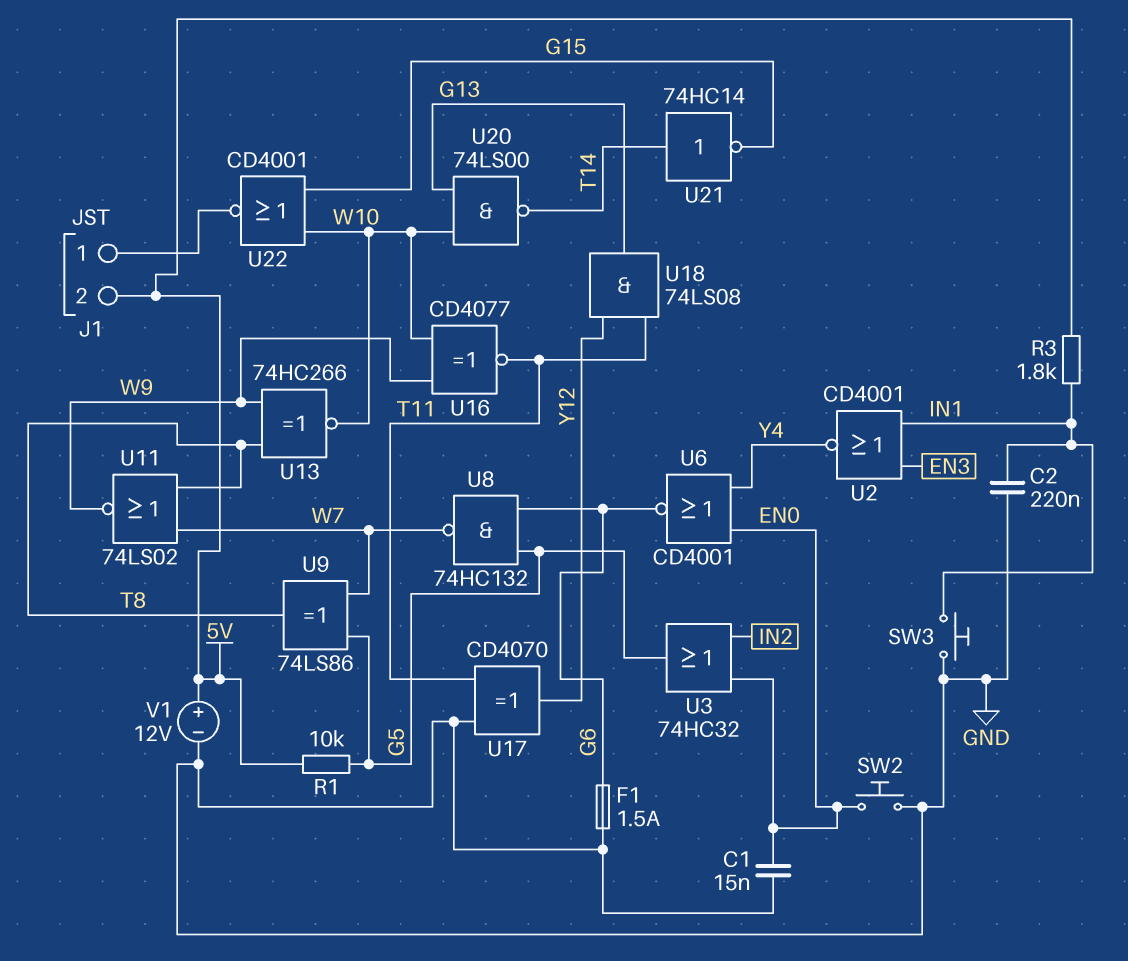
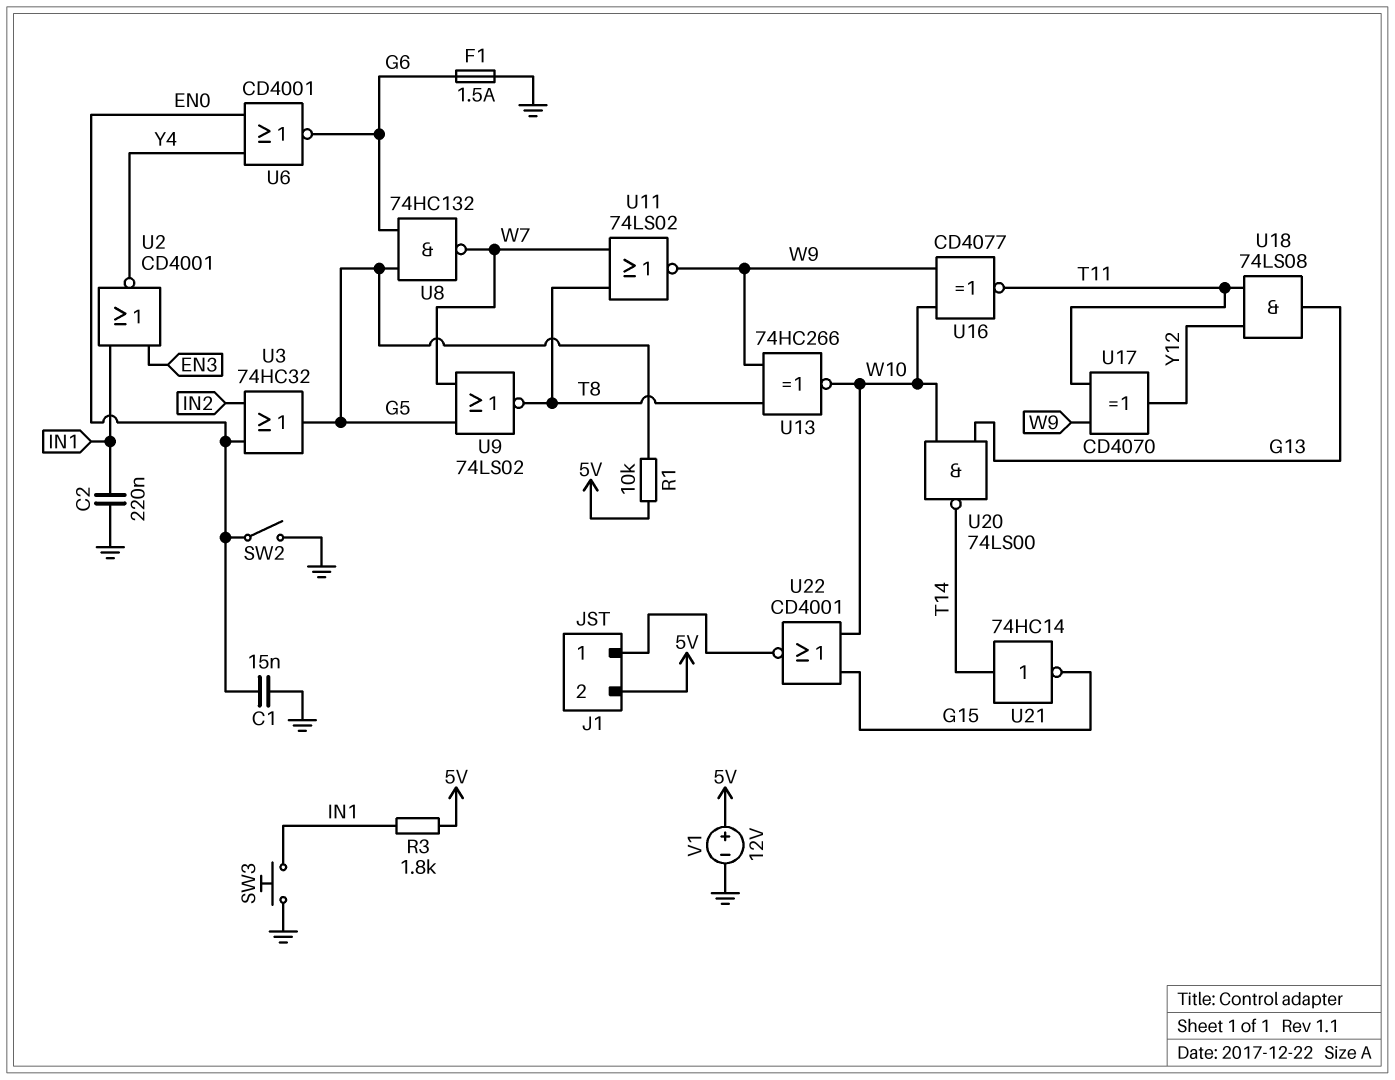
SW2: button (EN0, GND) -> switch (EN0, GND)
U9: XOR 74LS86 (in G5, in W7, out T8) -> NOR 74LS02 (in G5, in W7, out T8)
U17: XOR CD4070 (in GND, in T11, out Y12) -> XOR CD4070 (in T11, in W9, out Y12)

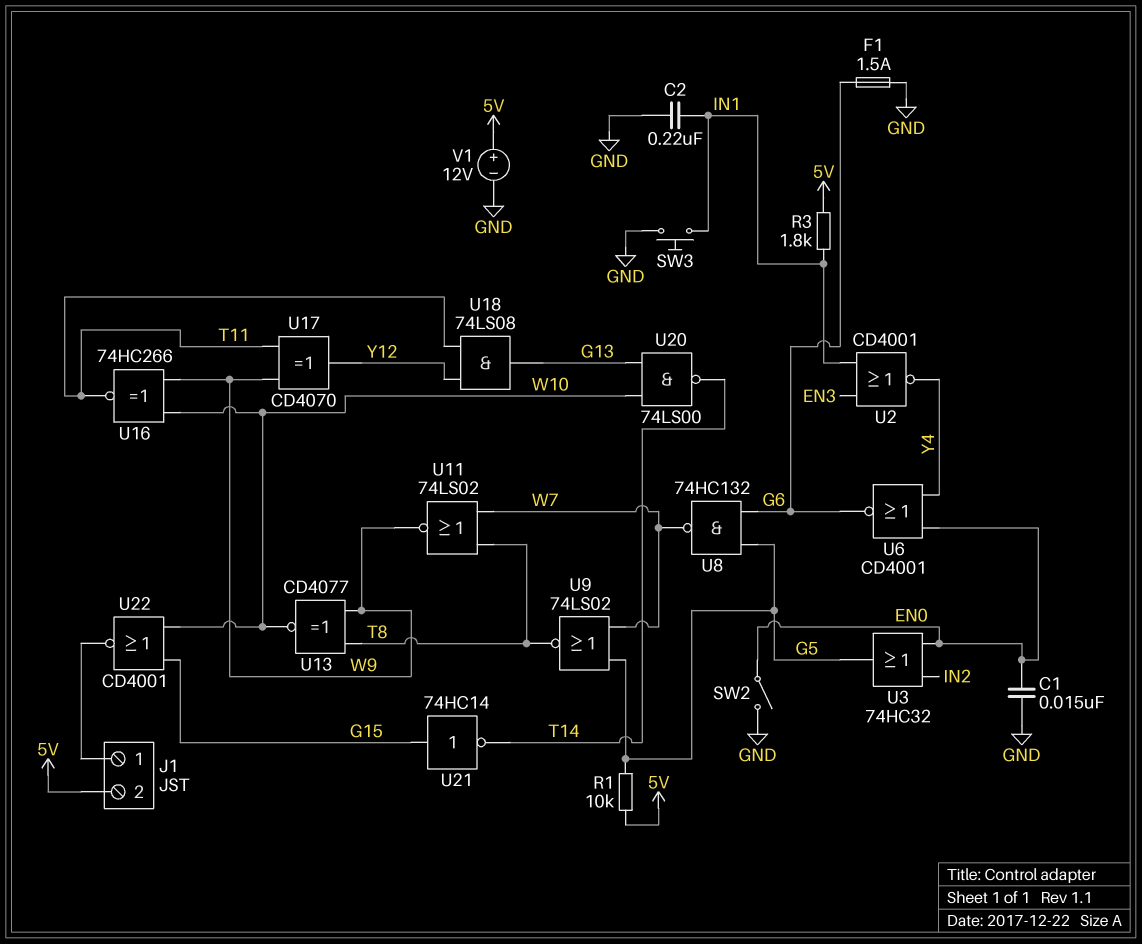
U13: XNOR 74HC266 (in T8, in W9, out W10) -> XNOR CD4077 (in T8, in W9, out W10)
U16: XNOR CD4077 (in W9, in W10, out T11) -> XNOR 74HC266 (in W9, in W10, out T11)
U21: NOT 74HC14 (in T14, out G15) -> NOT 74HC14 (in G15, out T14)

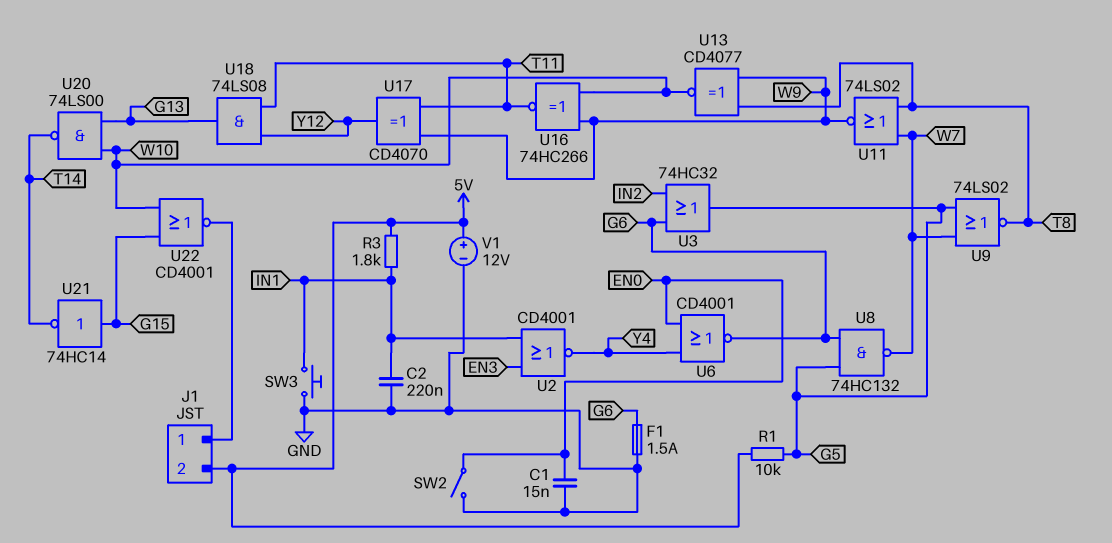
U3: OR 74HC32 (in EN0, in IN2, out G5) -> OR 74HC32 (in G6, in IN2, out G5)

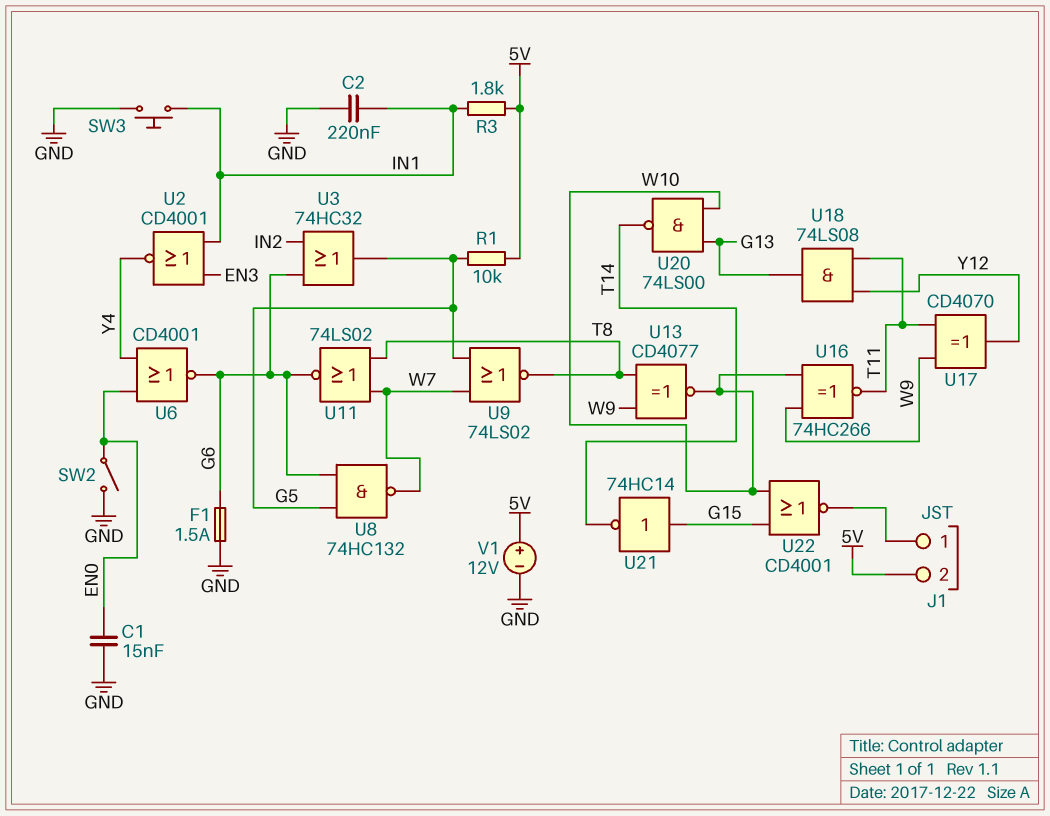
U11: NOR 74LS02 (in T8, in W7, out W9) -> NOR 74LS02 (in T8, in W7, out G6)

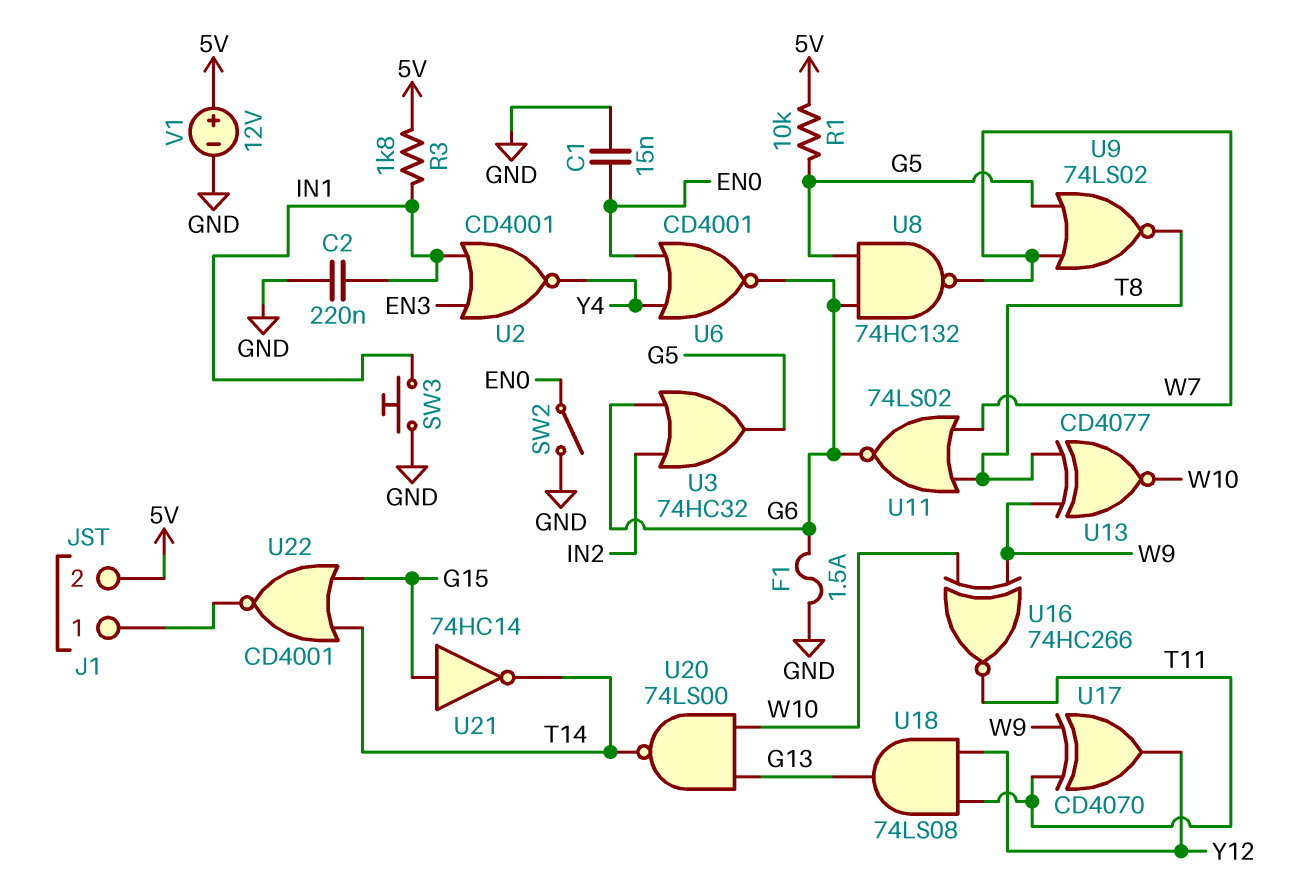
U22: NOR CD4001 (in G15, in W10, out J1/1) -> NOR CD4001 (in G15, in T14, out J1/1)

